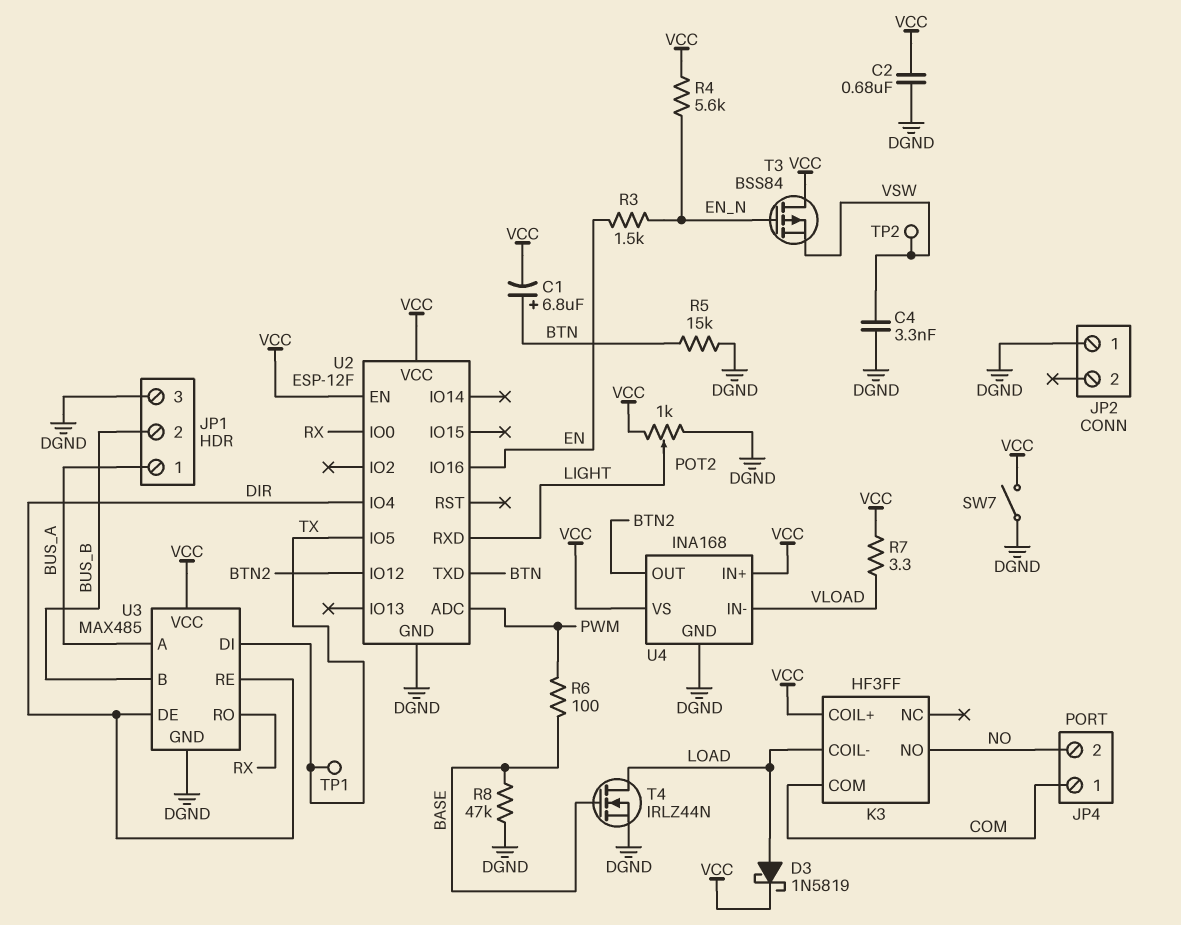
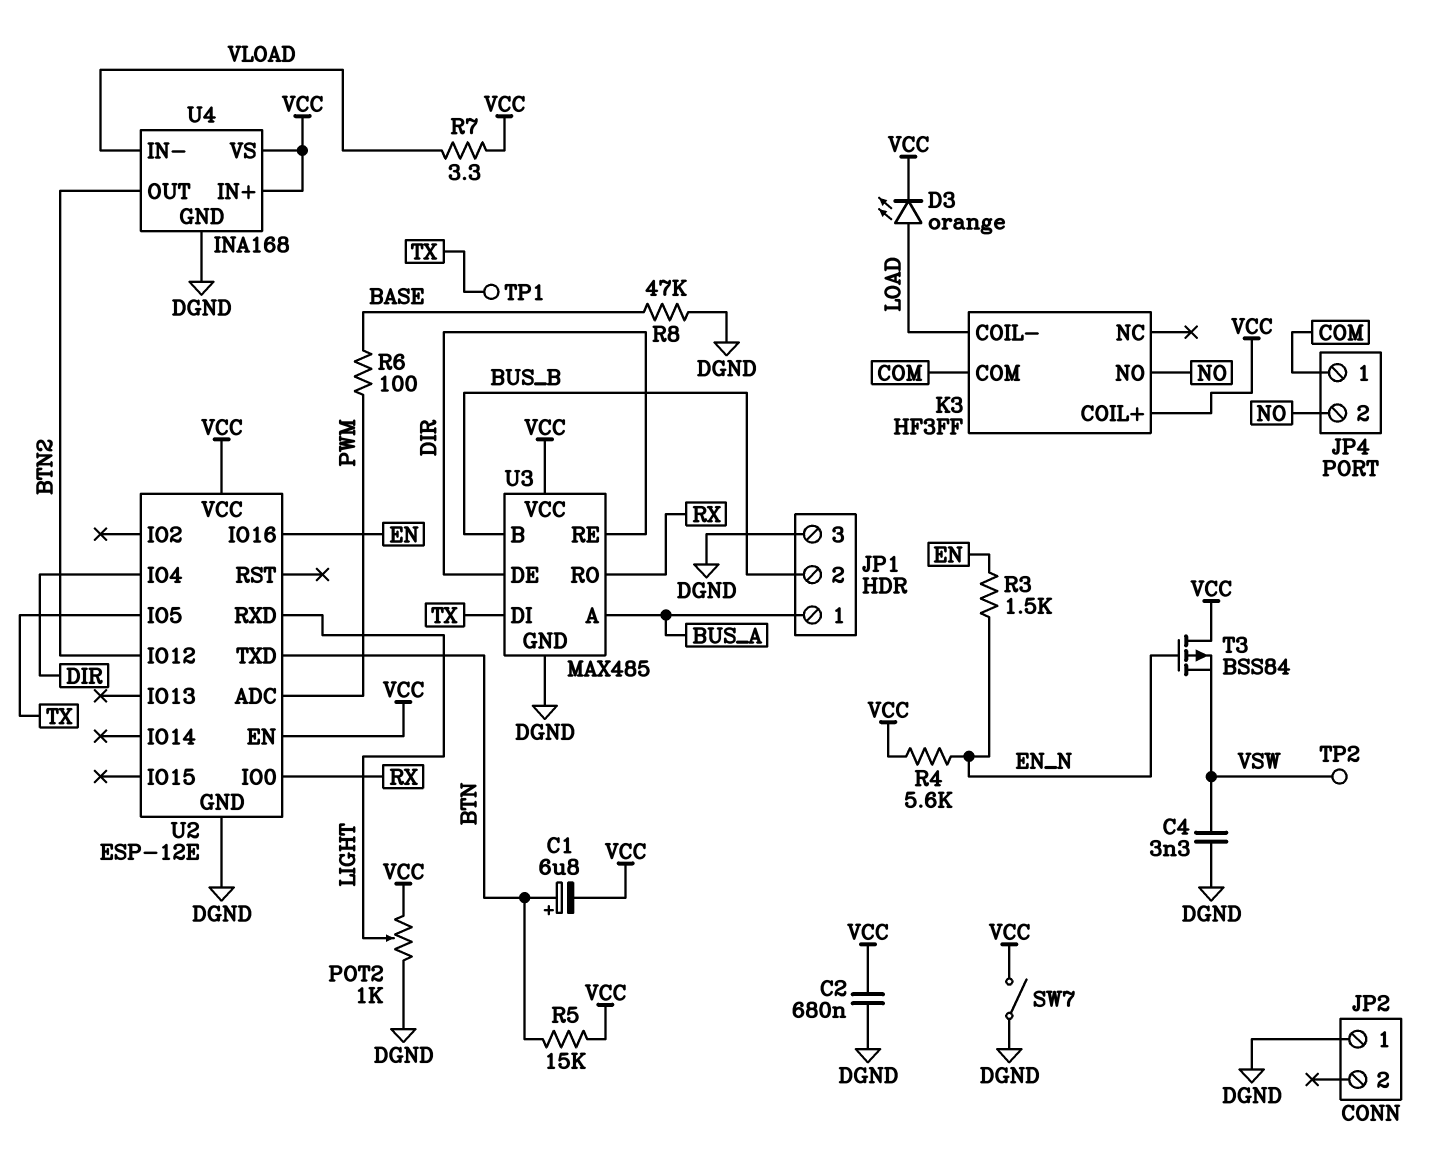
D3: schottky 1N5819 (A LOAD, K VCC) -> LED orange (A LOAD, K VCC)
R5: 15k (BTN, DGND) -> 15k (BTN, VCC)
T4: NMOS IRLZ44N (G BASE, D LOAD, S DGND) -> none
U2: ESP-12F -> ESP-12E

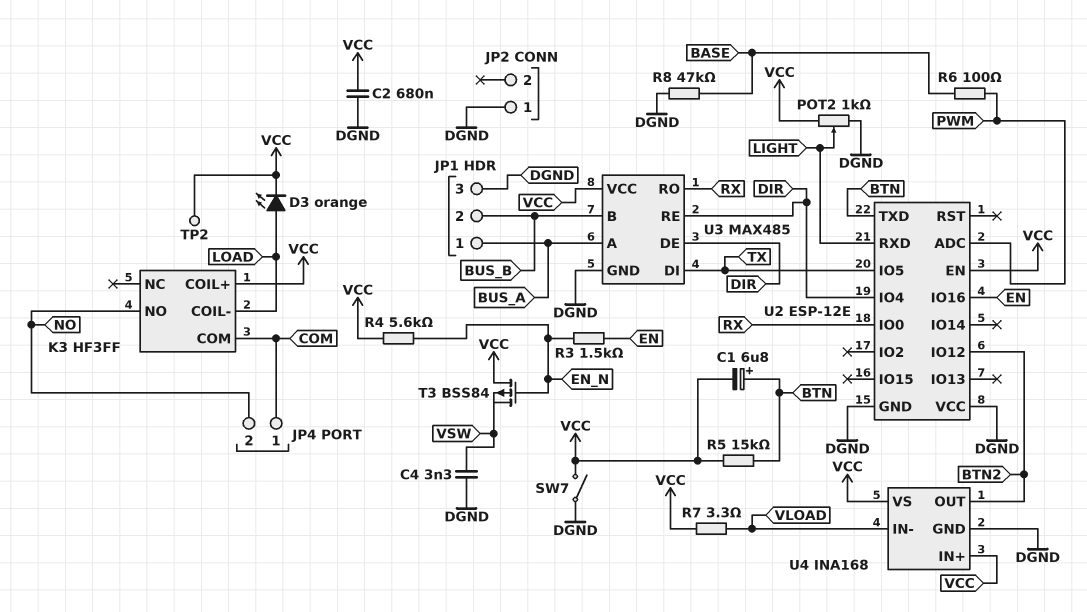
TP1: test point (TX) -> none
TP2: test point (VSW) -> test point (VCC)
U2 pin VCC: VCC -> DGND

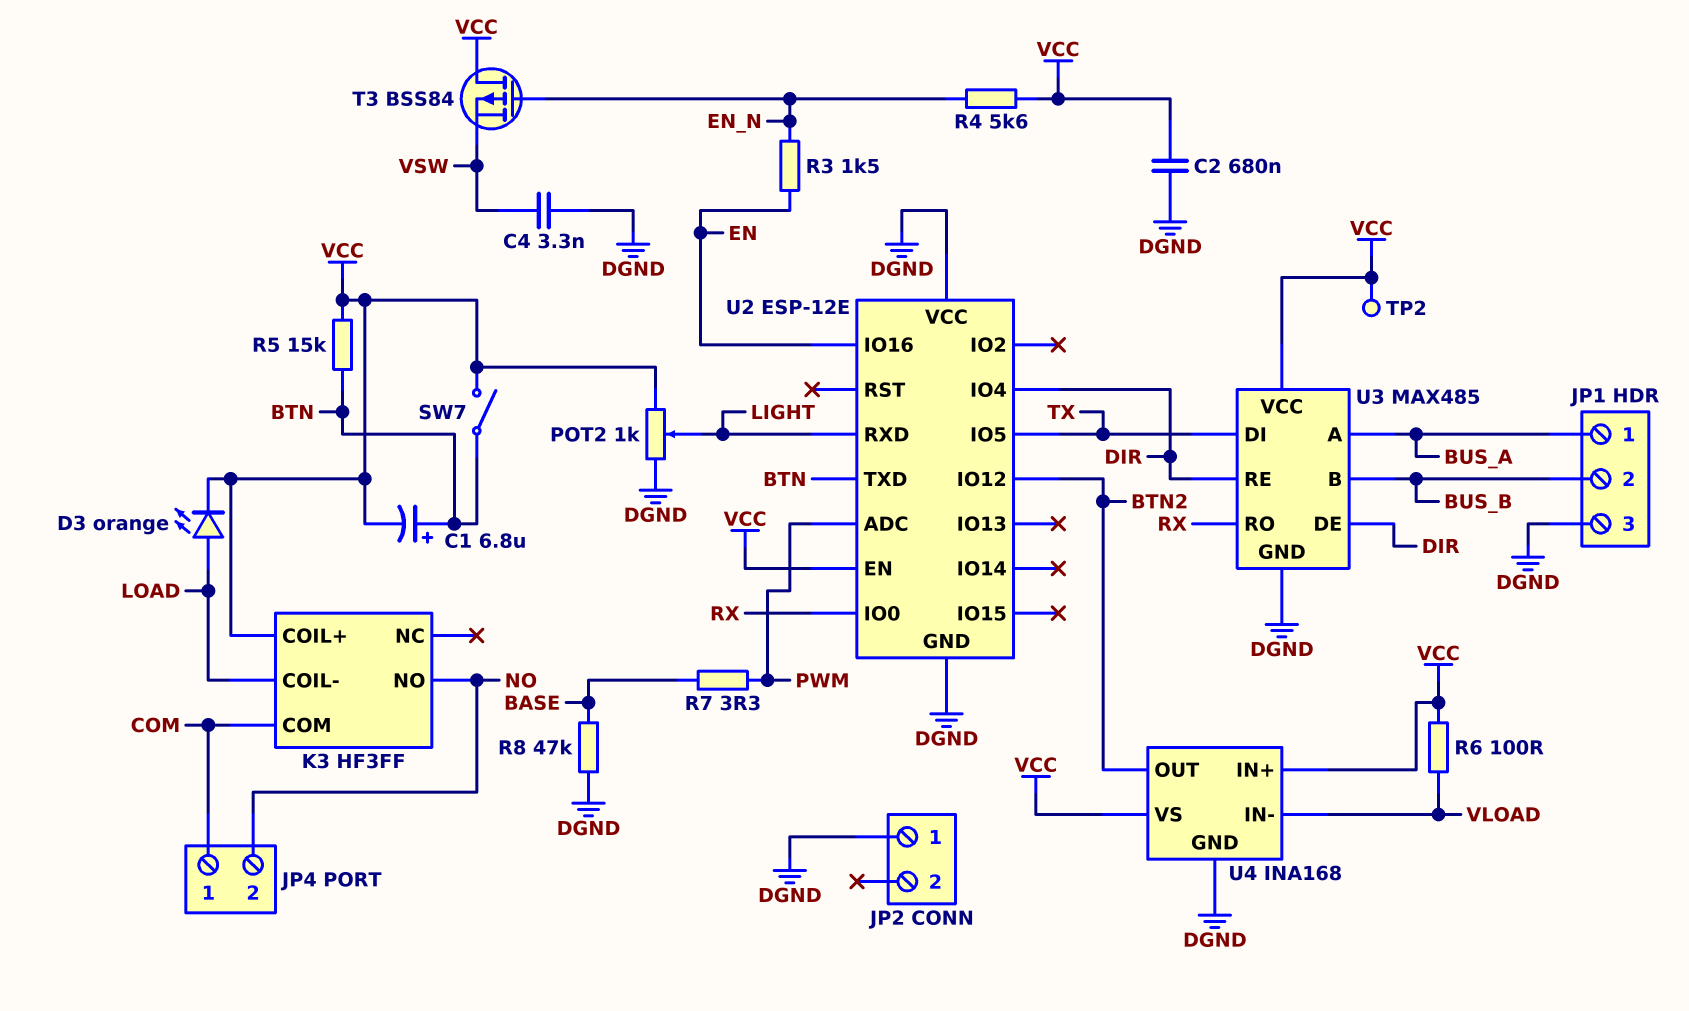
R6: 100 (BASE, PWM) -> 100 (VCC, VLOAD)
R7: 3.3 (VCC, VLOAD) -> 3.3 (BASE, PWM)
SW7: switch (DGND, VCC) -> switch (BTN, VCC)

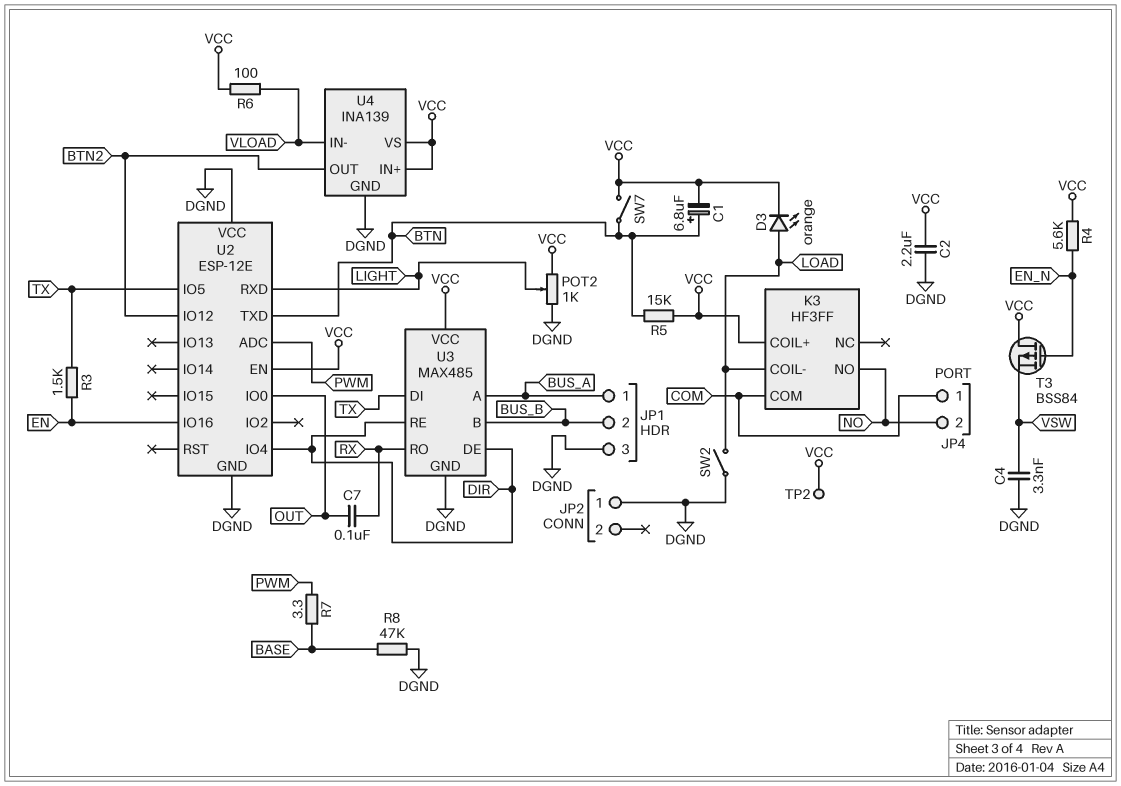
C2: 680nF (DGND, VCC) -> 2.2uF (DGND, VCC)
C7: none -> 100nF (OUT, RX)
R3: 1.5k (EN, EN_N) -> 1.5k (EN, TX)
SW2: none -> switch (DGND, LOAD)
U2 pin IO0: RX -> OUT
U4: INA168 -> INA139

